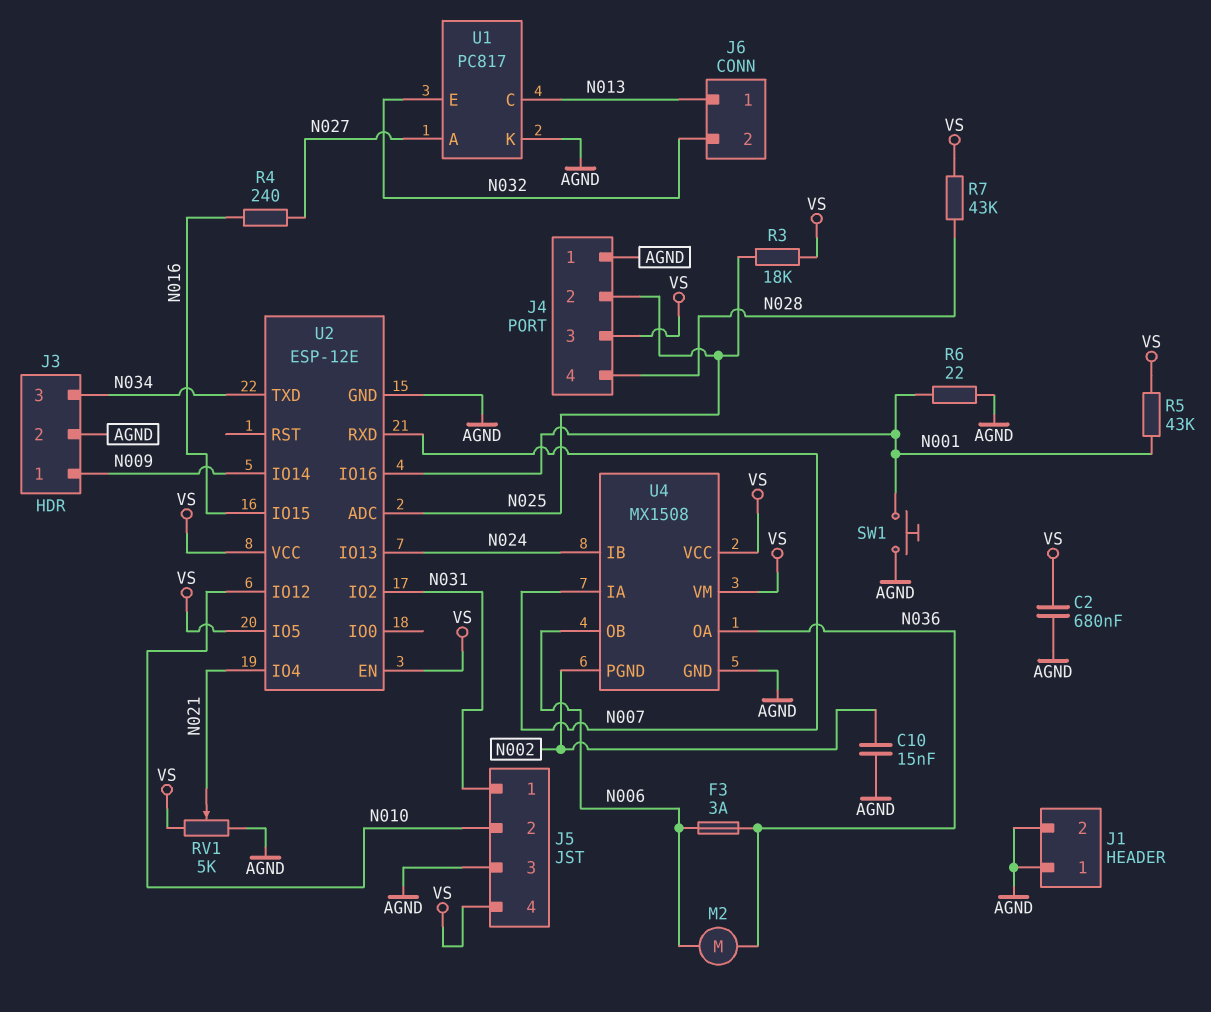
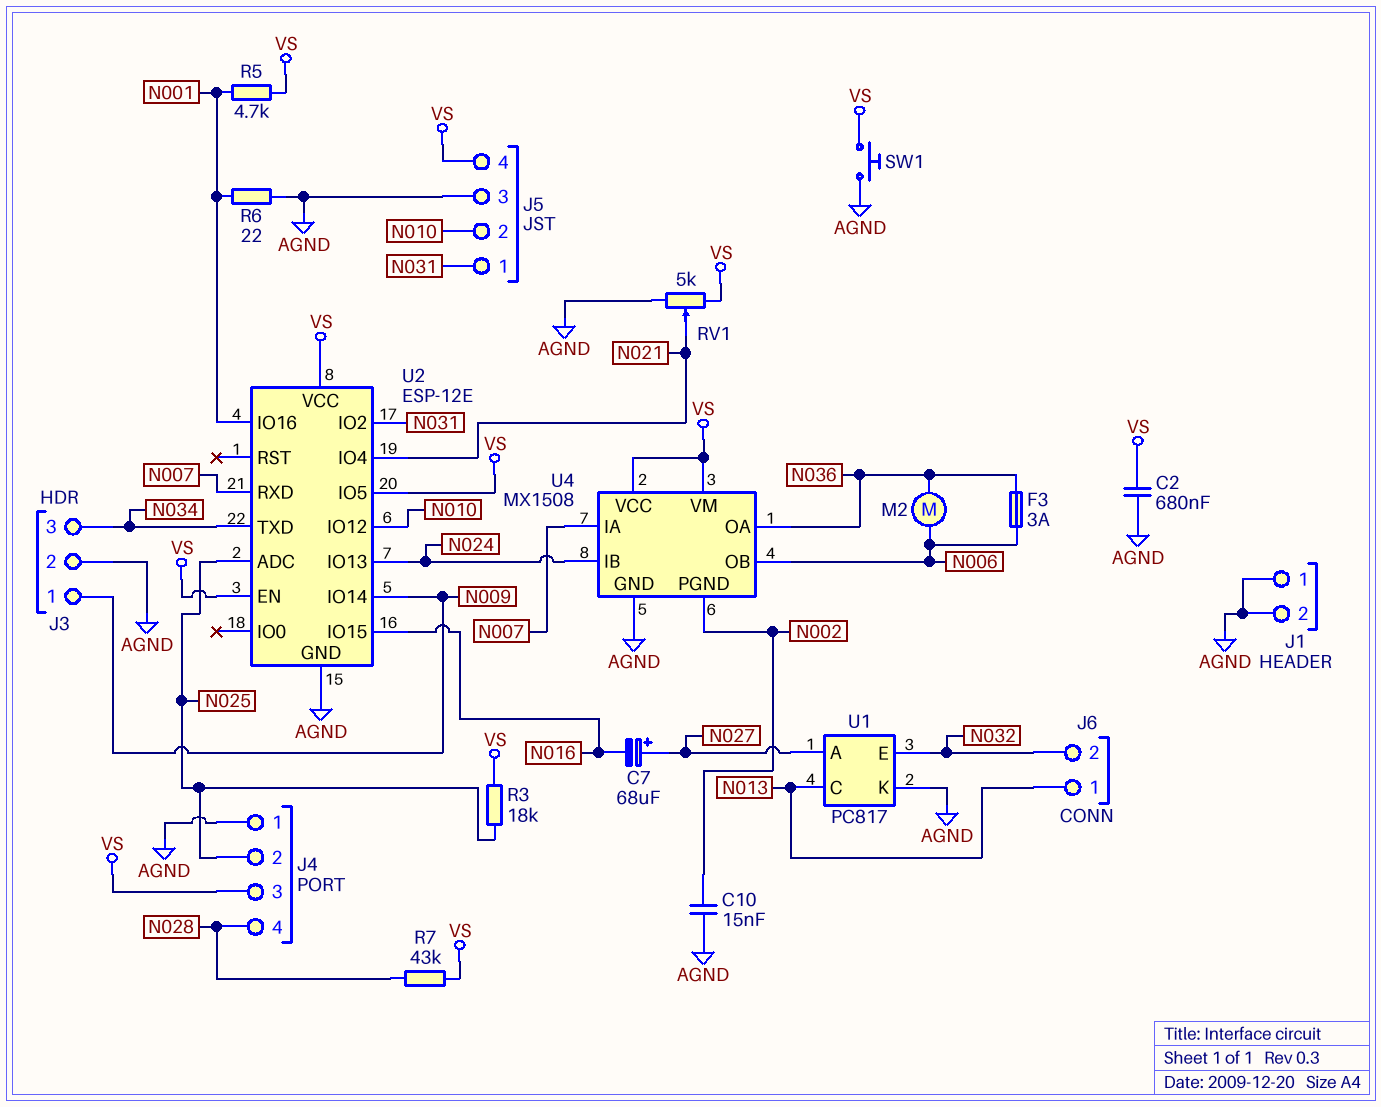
C7: none -> 68uF (plus N027, minus N016)
R4: 240 (N016, N027) -> none
R5: 43k (N001, VS) -> 4.7k (N001, VS)
SW1: button (AGND, N001) -> button (AGND, VS)

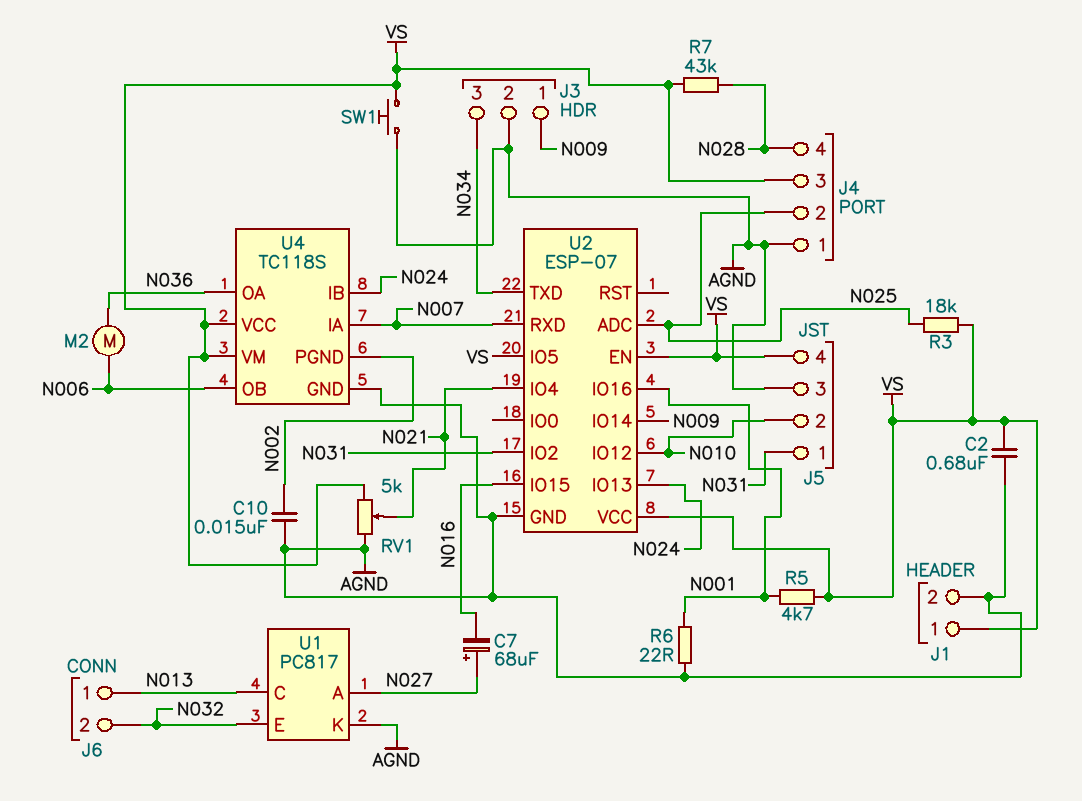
F3: 3A (N006, N036) -> none
J1 pin 1: AGND -> VS
U2: ESP-12E -> ESP-07
U4: MX1508 -> TC118S

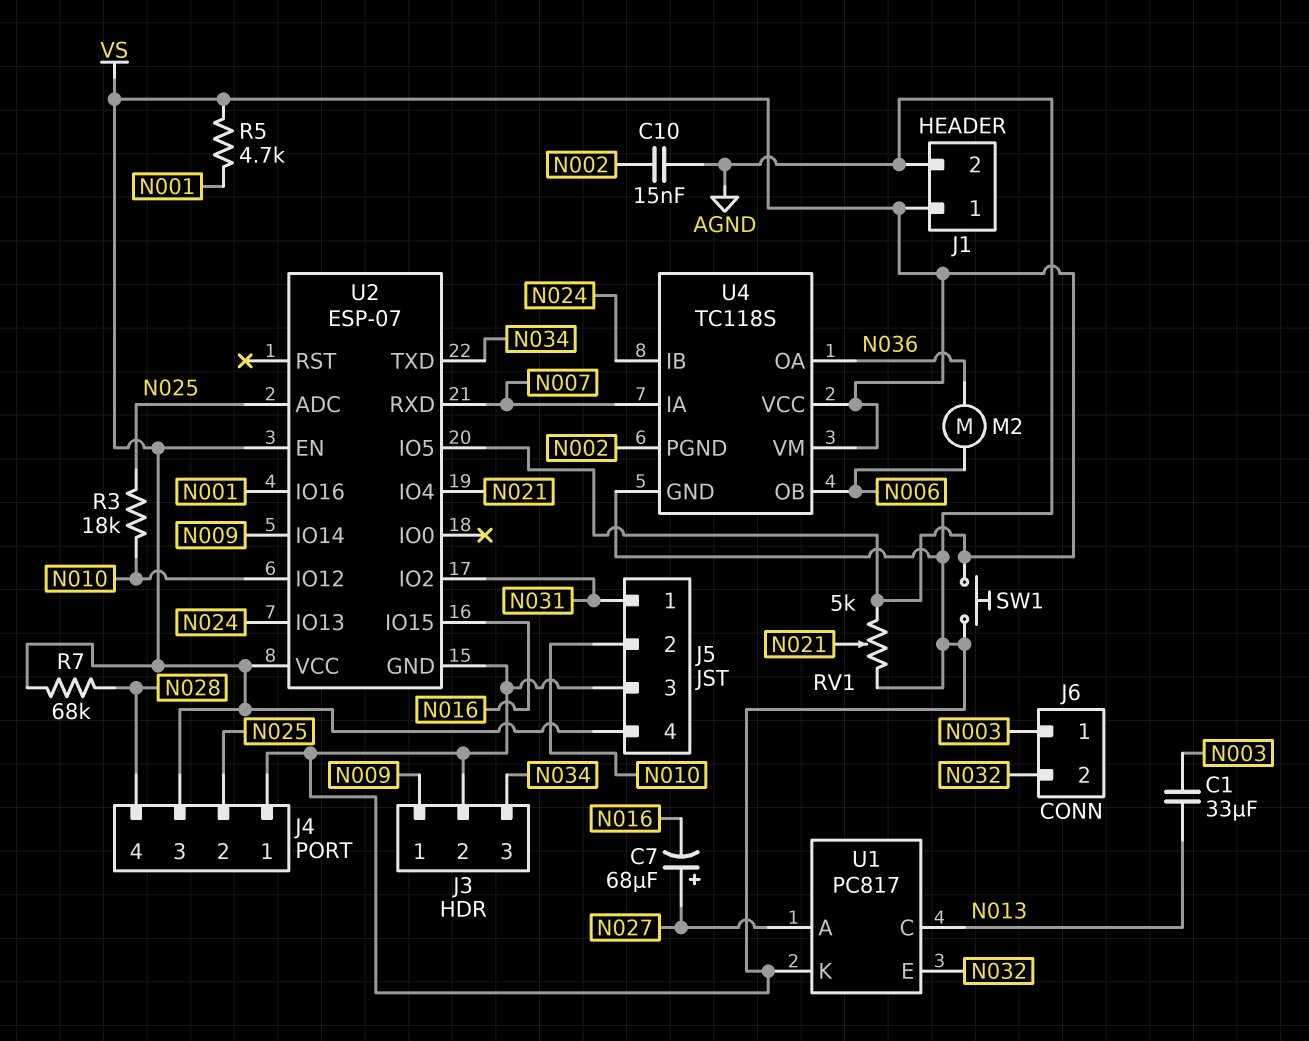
C1: none -> 33uF (N003, N013)
C2: 680nF (AGND, VS) -> none
J6 pin 1: N013 -> N003
R3: 18k (N025, VS) -> 18k (N010, N025)
R6: 22 (AGND, N001) -> none
R7: 43k (N028, VS) -> 68k (N028, VS)

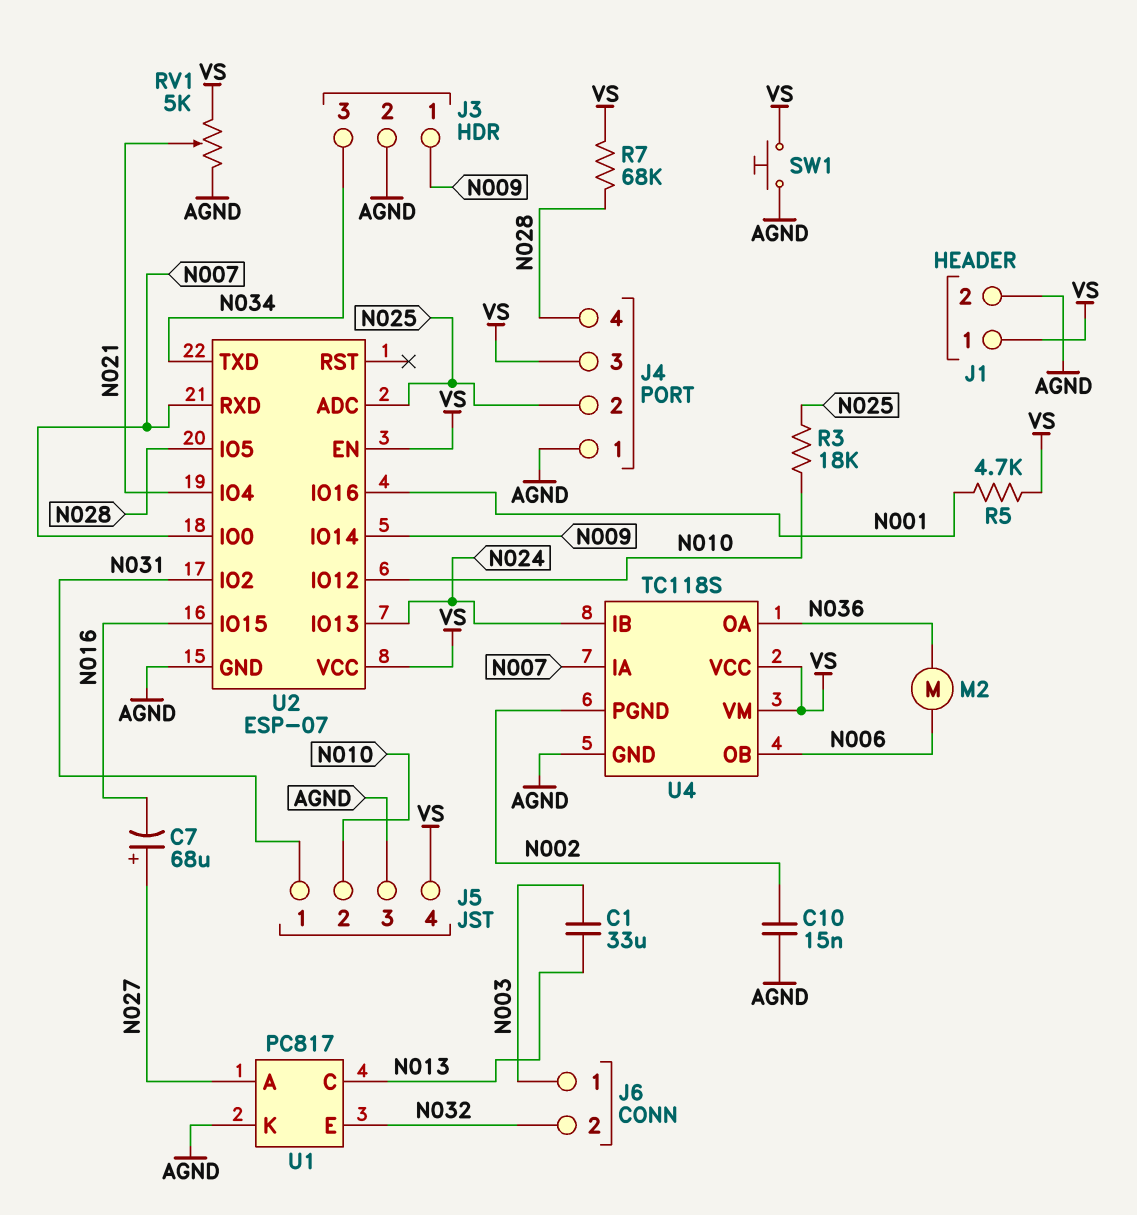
U2 pin IO0: none -> N007
U2 pin IO5: VS -> N028

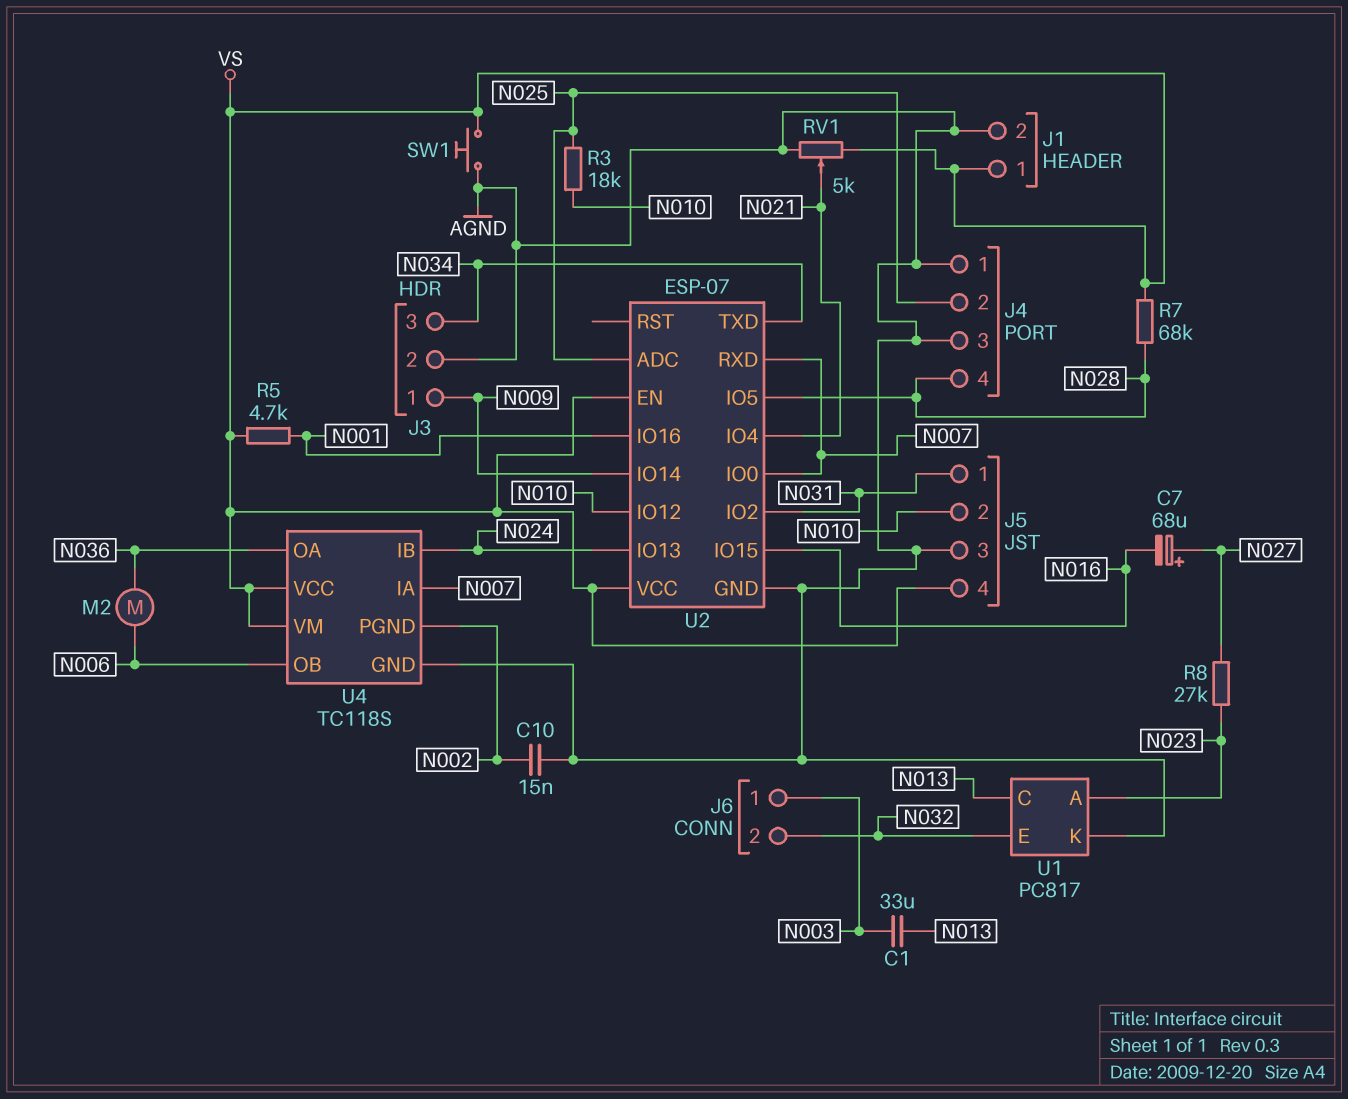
J4 pin 3: VS -> AGND
R8: none -> 27k (N023, N027)
U1 pin A: N027 -> N023

